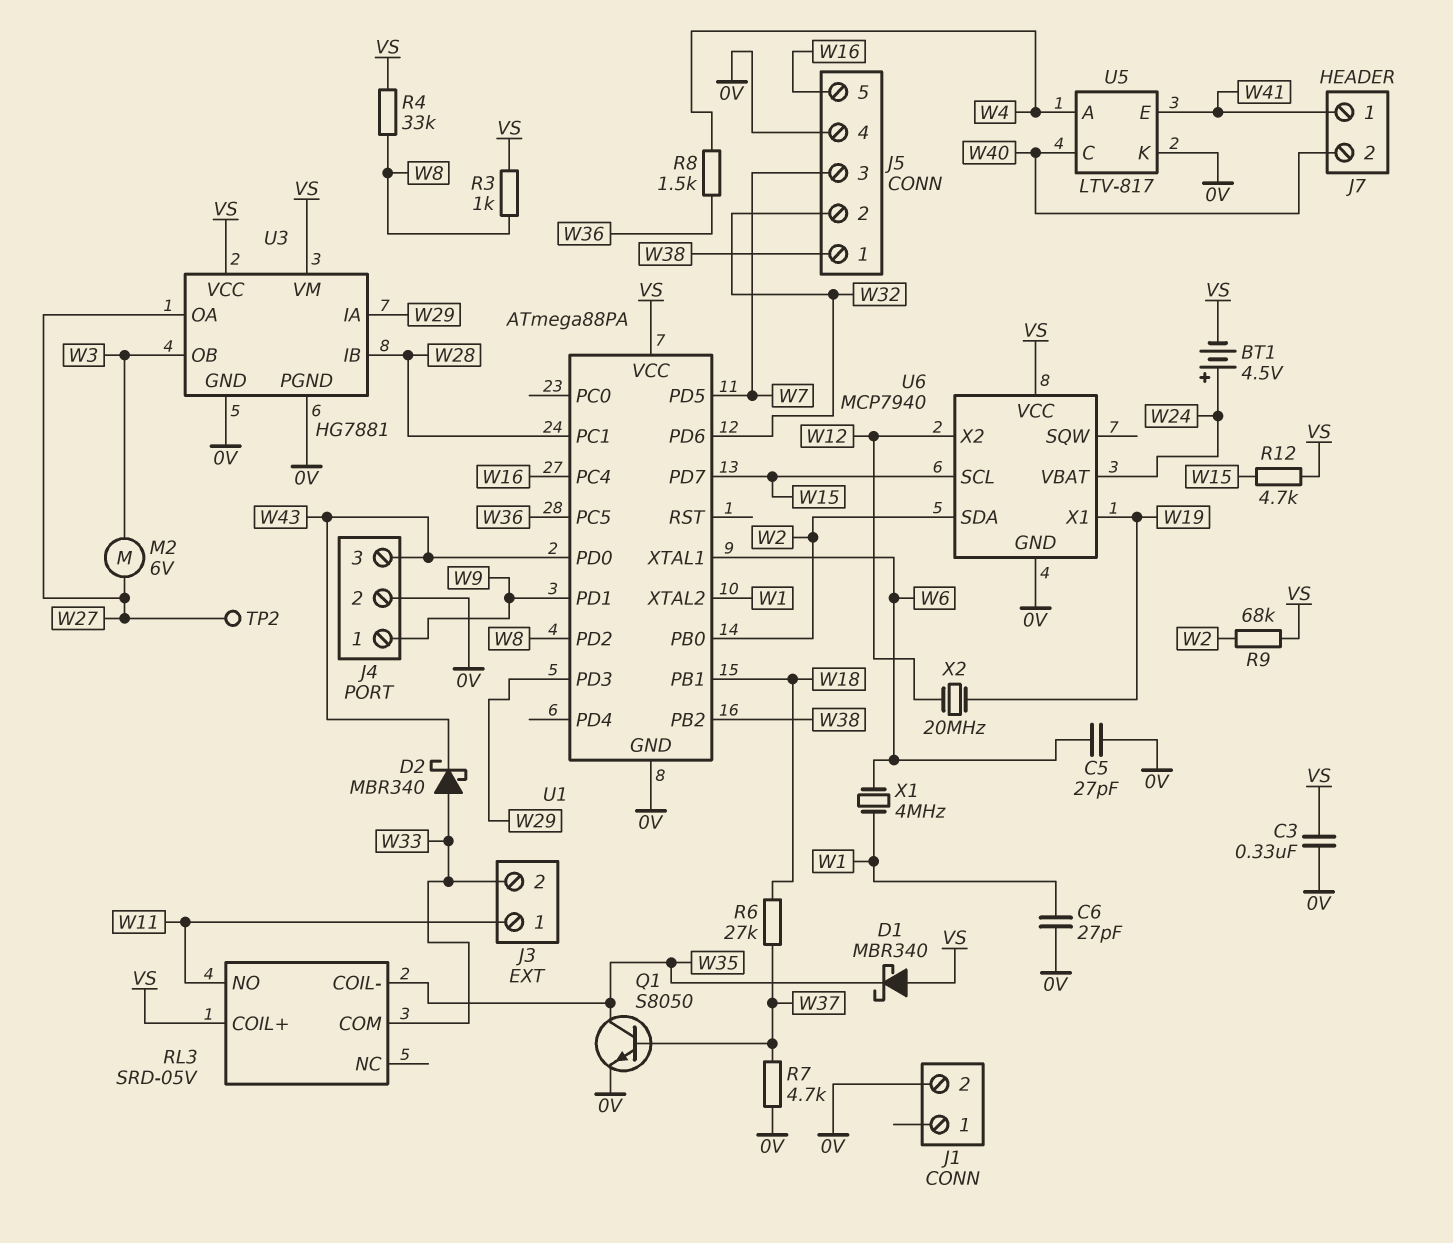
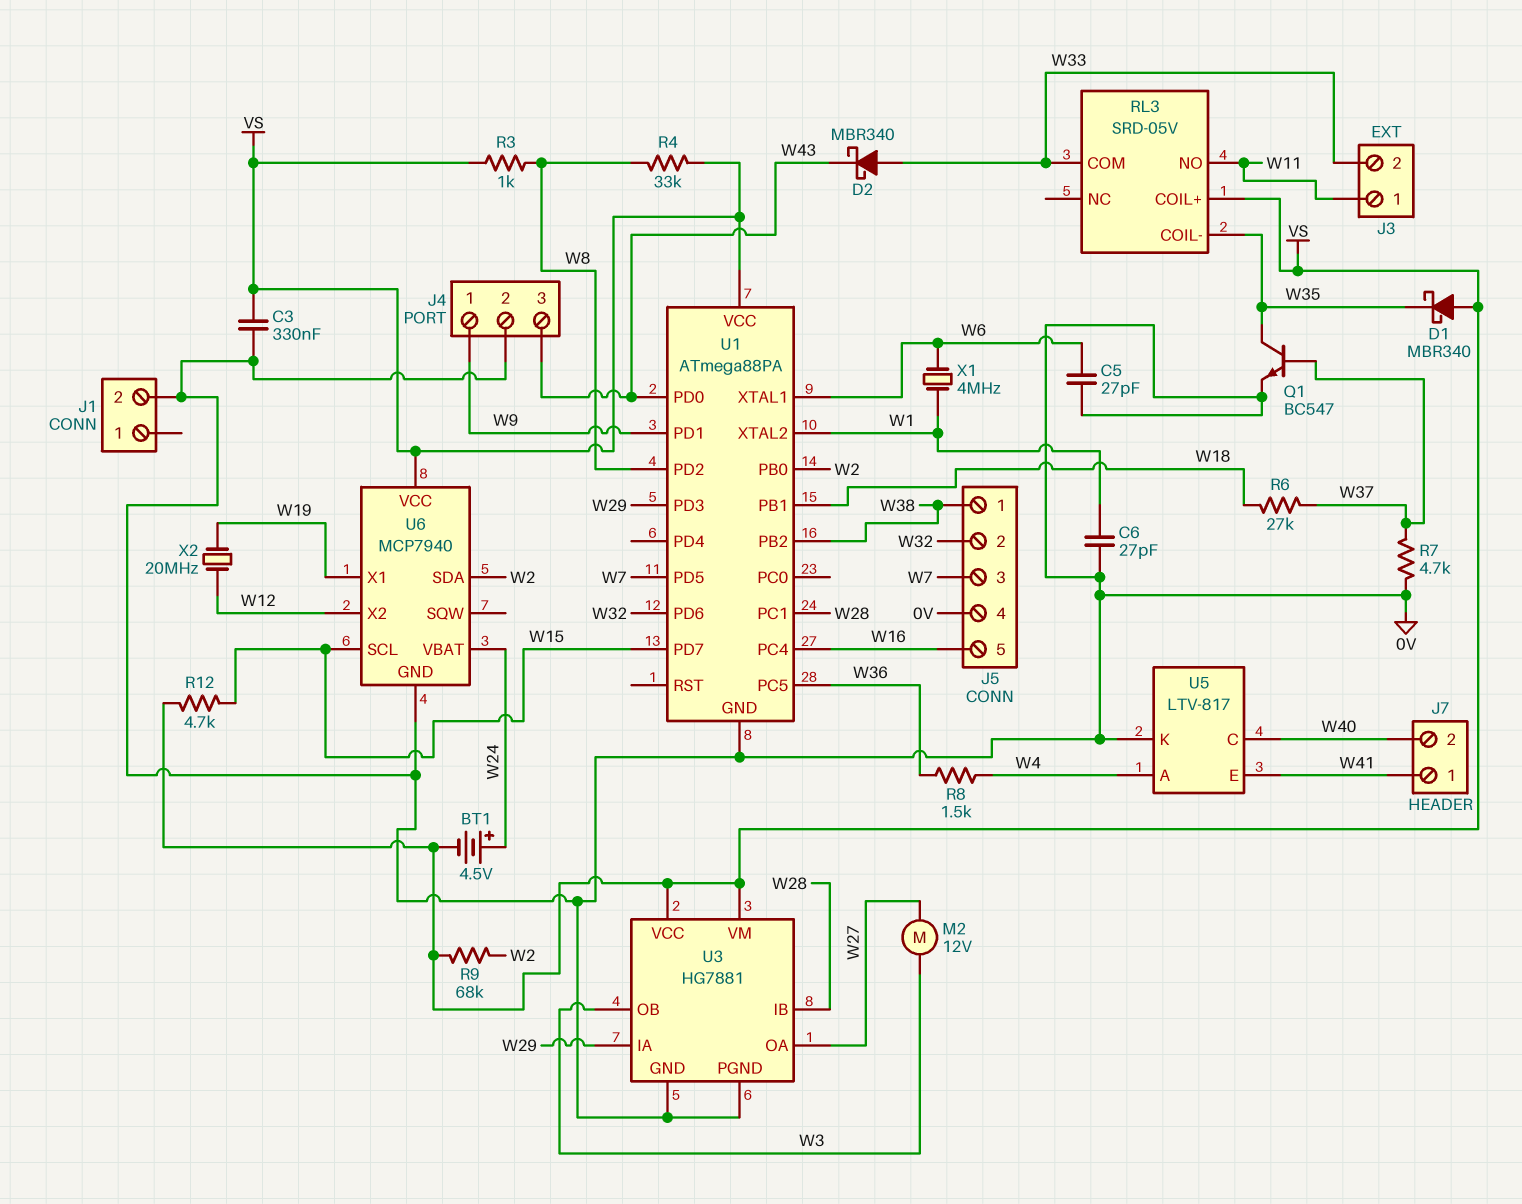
M2: motor 6V (W3, W27) -> motor 12V (W3, W27)
Q1: NPN S8050 (B W37, C W35, E 0V) -> NPN BC547 (B W37, C W35, E 0V)
TP2: test point (W27) -> none

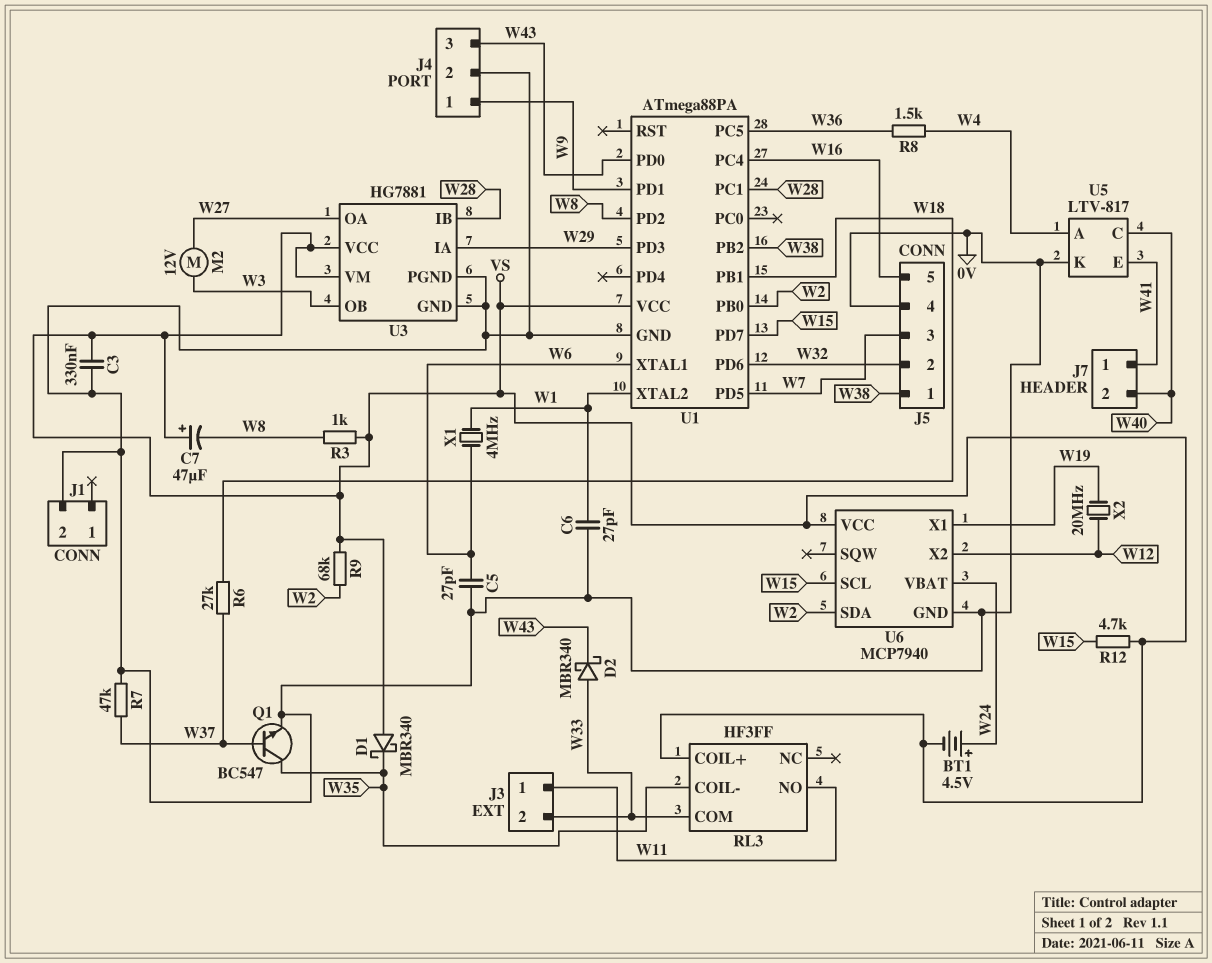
C7: none -> 47uF (plus VS, minus W8)
R4: 33k (VS, W8) -> none
R7: 4.7k (0V, W37) -> 47k (0V, W37)
RL3: SRD-05V -> HF3FF

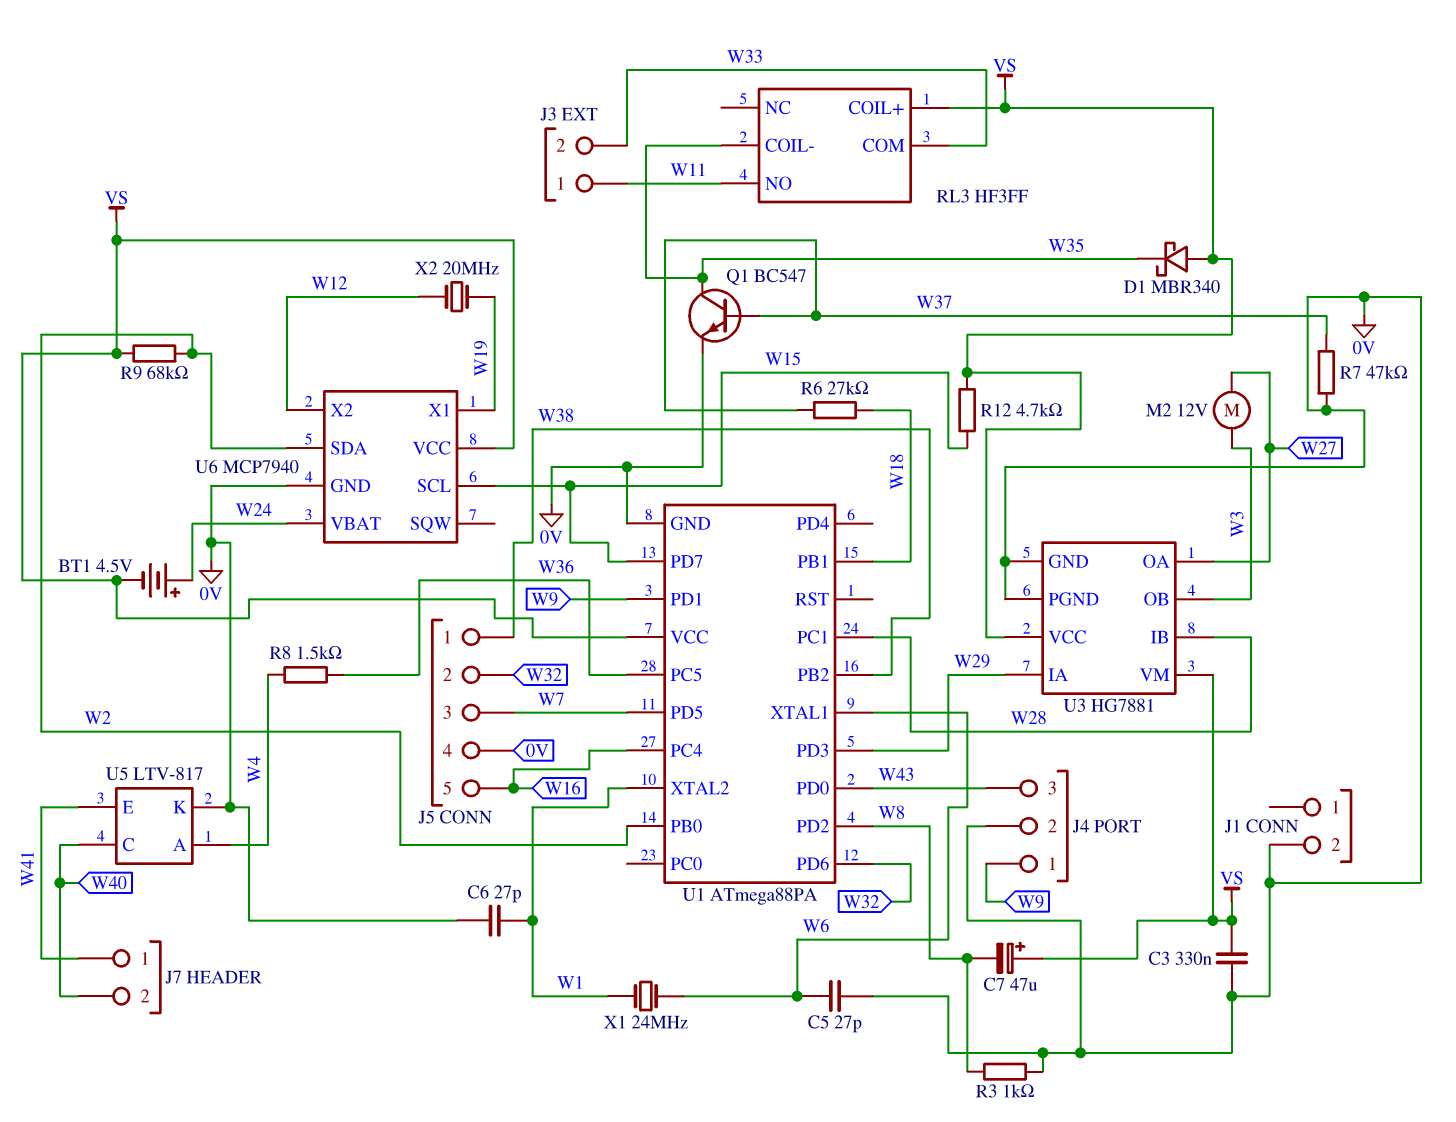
D2: schottky MBR340 (A W33, K W43) -> none
R3: 1k (VS, W8) -> 1k (0V, W8)
X1: 4MHz (W1, W6) -> 24MHz (W1, W6)

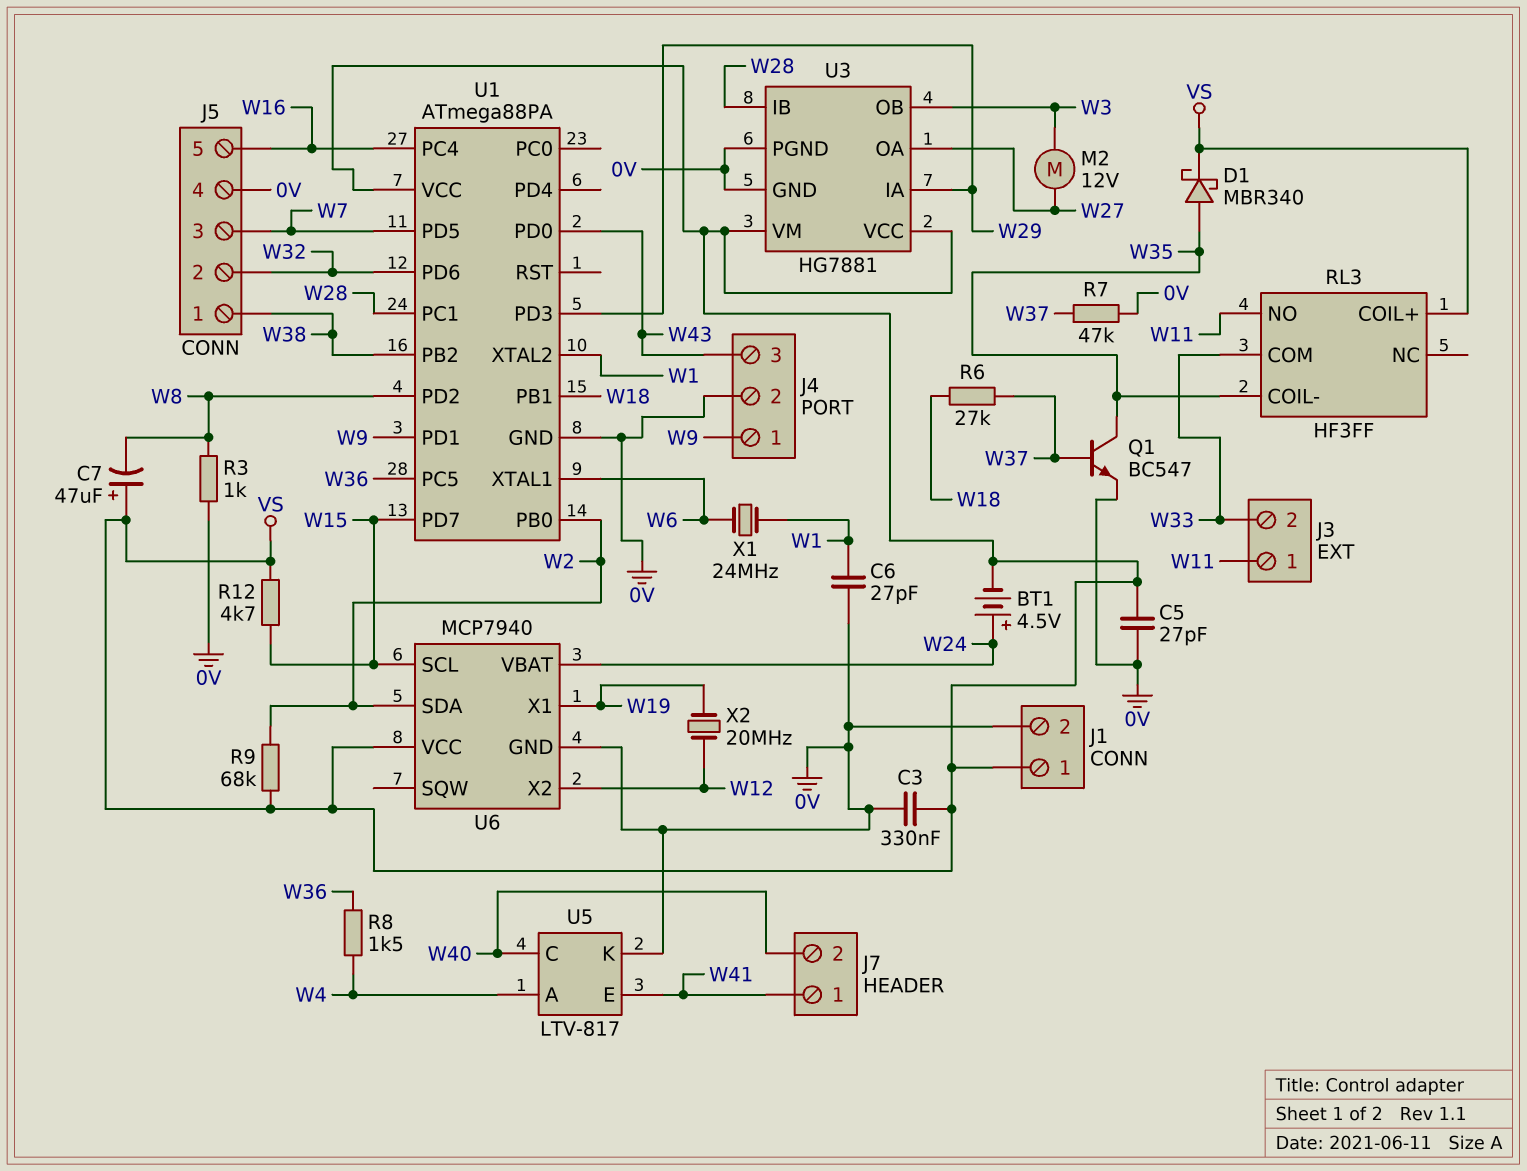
C5: 27pF (0V, W6) -> 27pF (0V, VS)
D1: schottky MBR340 (A VS, K W35) -> schottky MBR340 (A W35, K VS)
J1 pin 1: none -> VS

